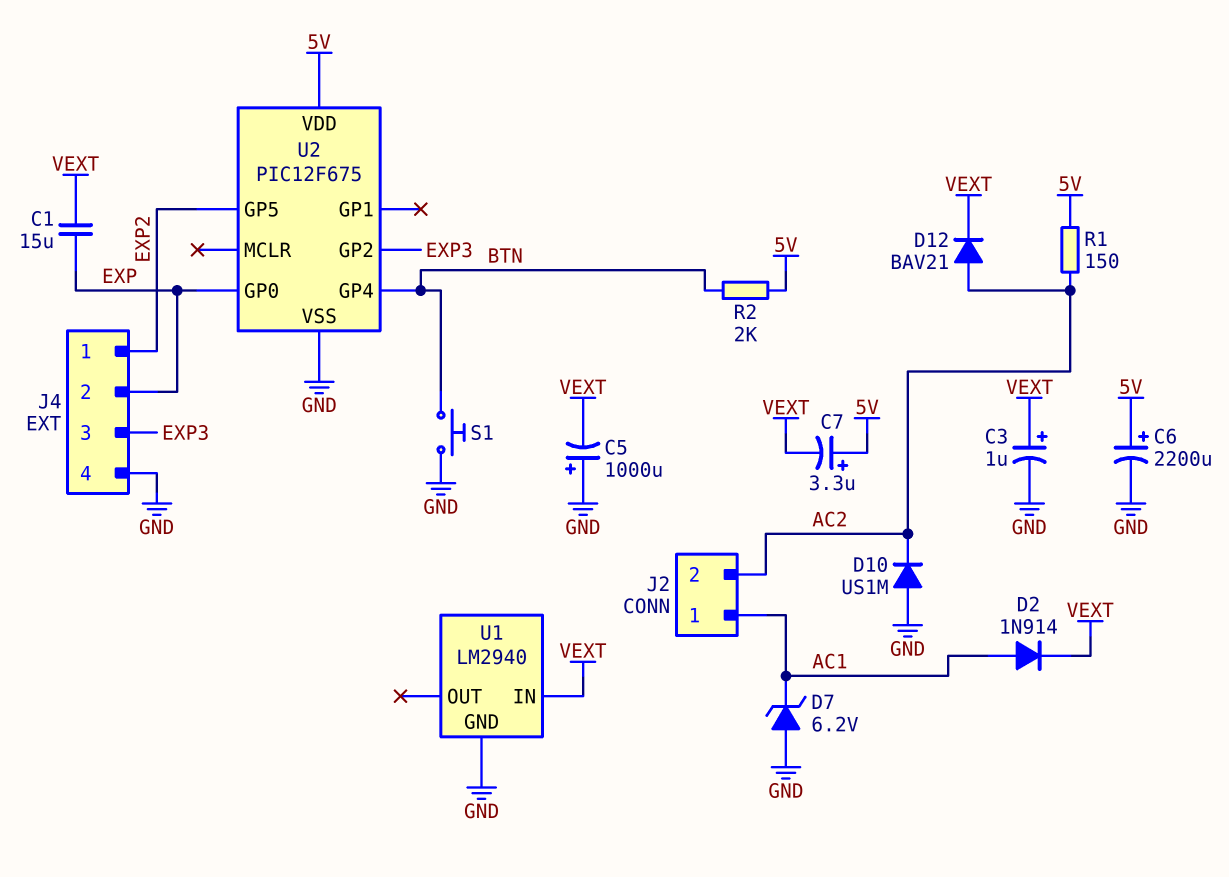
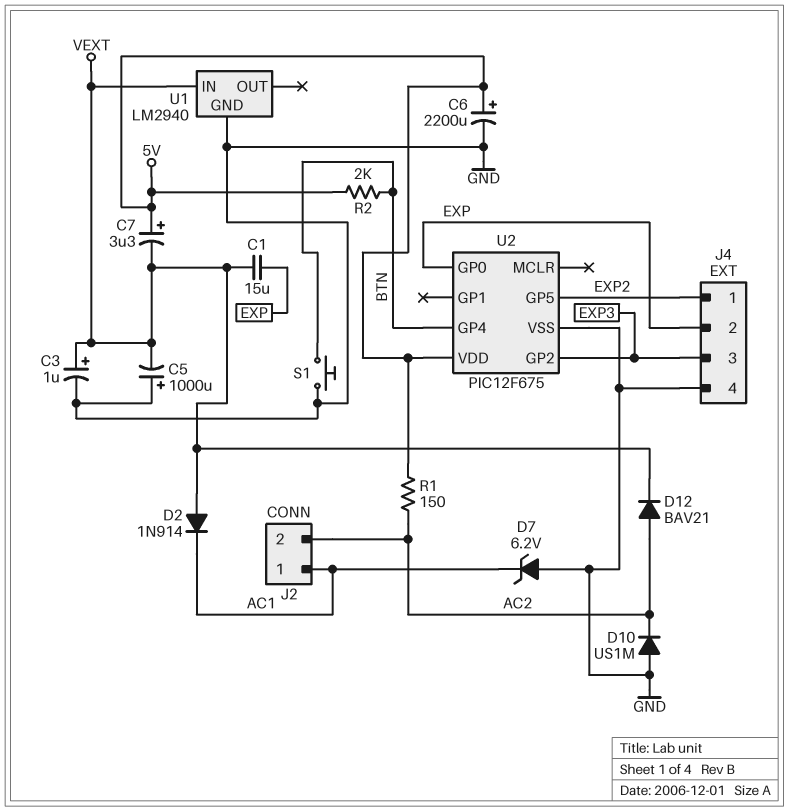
D2: diode 1N914 (A AC1, K VEXT) -> diode 1N914 (A VEXT, K AC1)

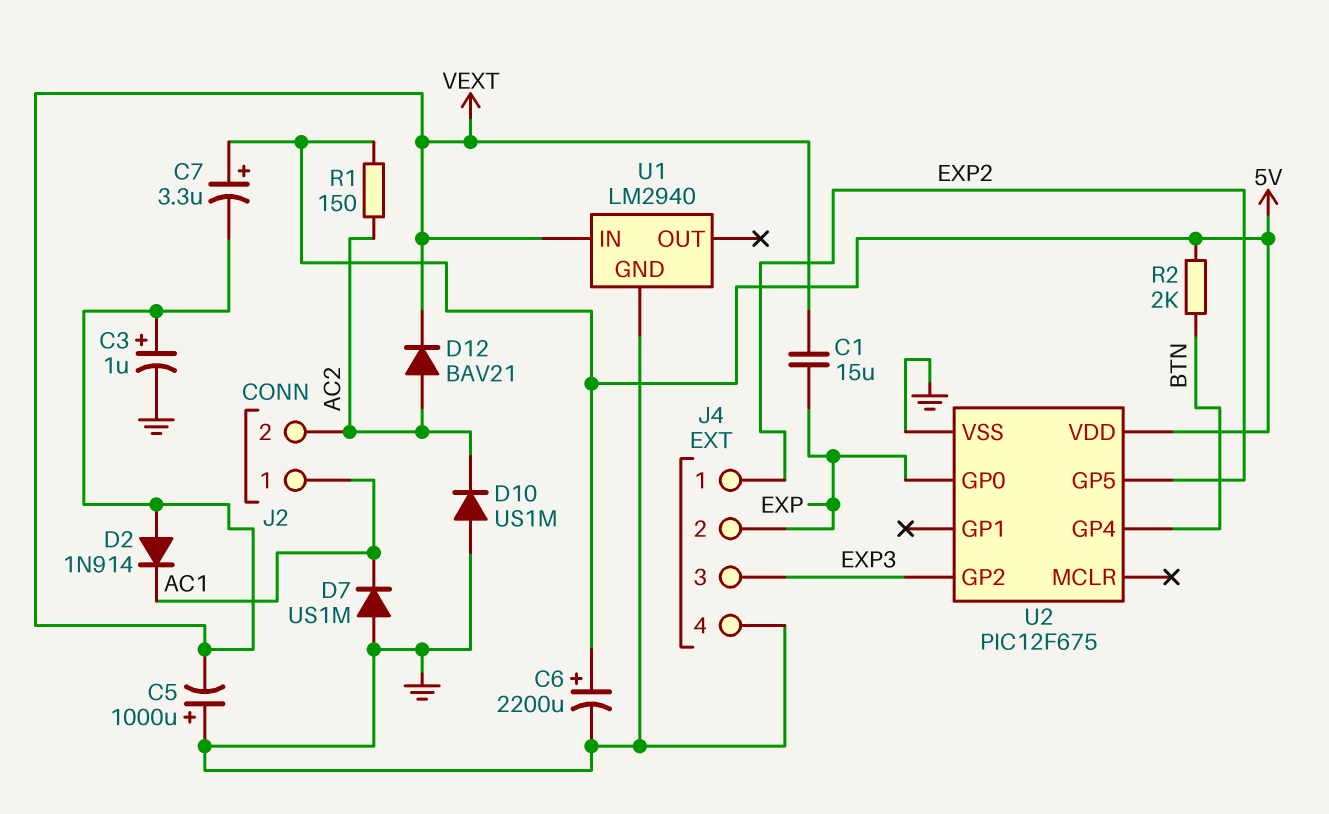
D7: zener 6.2V (A GND, K AC1) -> diode US1M (A GND, K AC1)
S1: button (BTN, GND) -> none

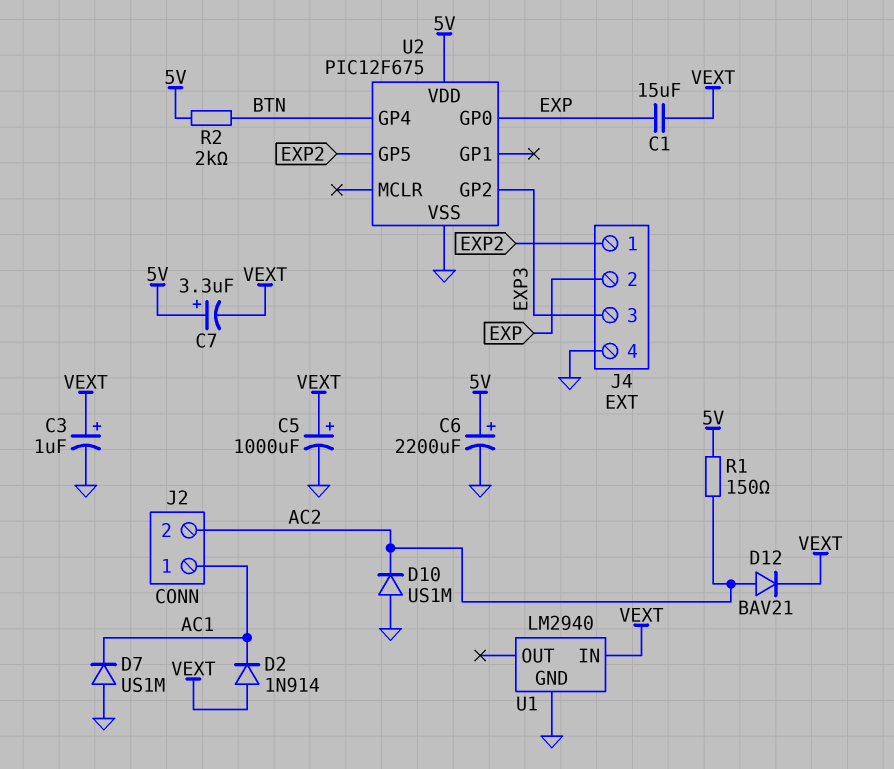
C5: 1000uF (plus GND, minus VEXT) -> 1000uF (plus VEXT, minus GND)

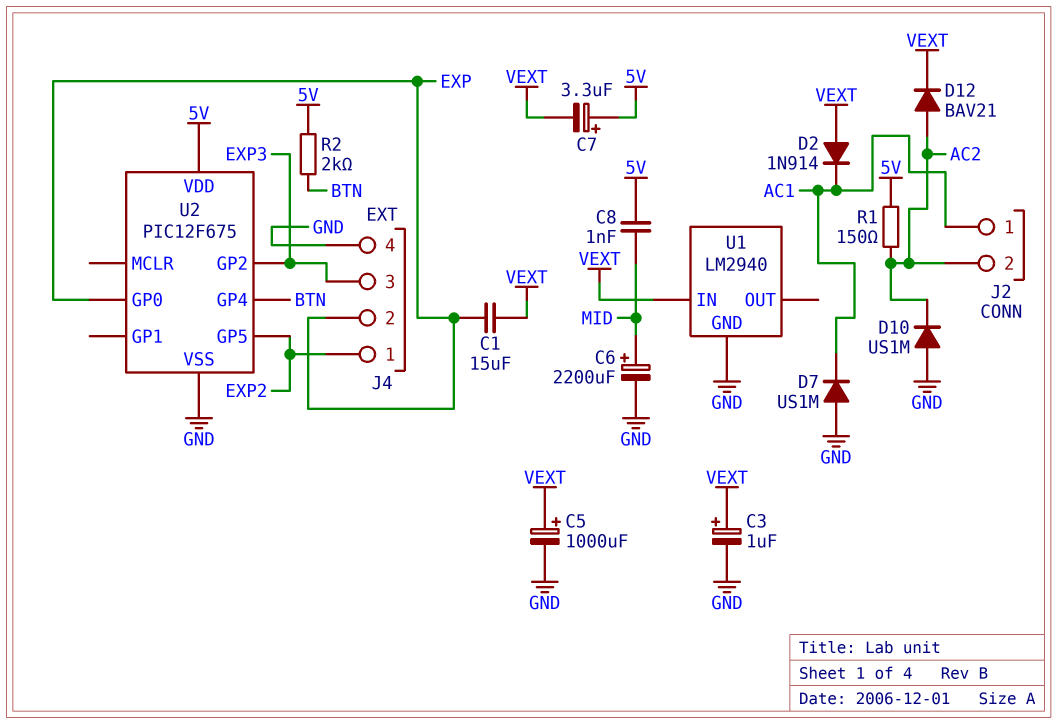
C6: 2200uF (plus 5V, minus GND) -> 2200uF (plus MID, minus GND)
C8: none -> 1nF (5V, MID)

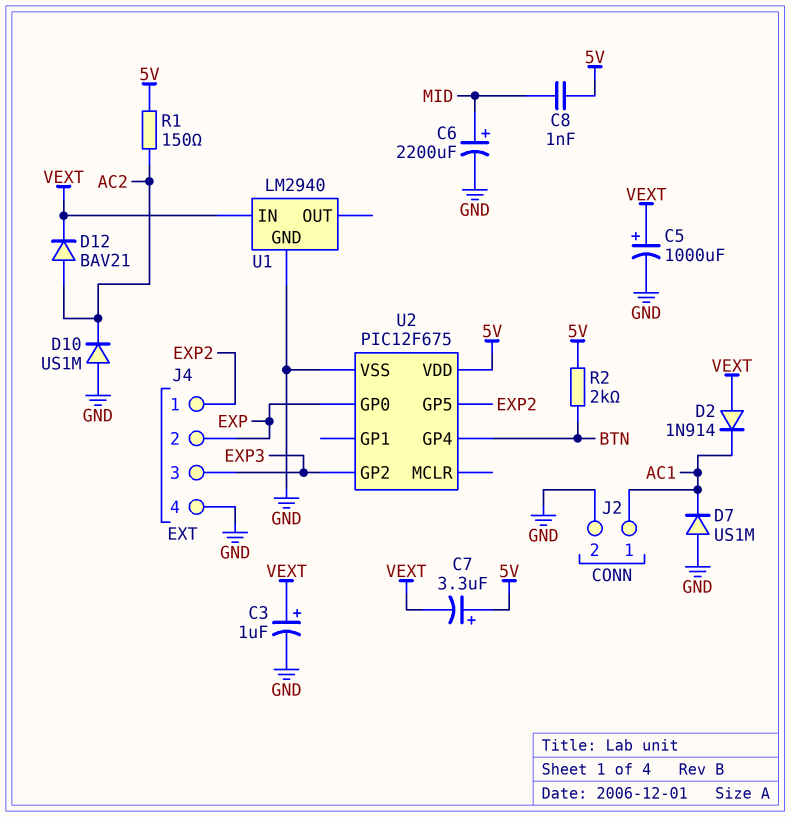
C1: 15uF (EXP, VEXT) -> none
J2 pin 2: AC2 -> GND

